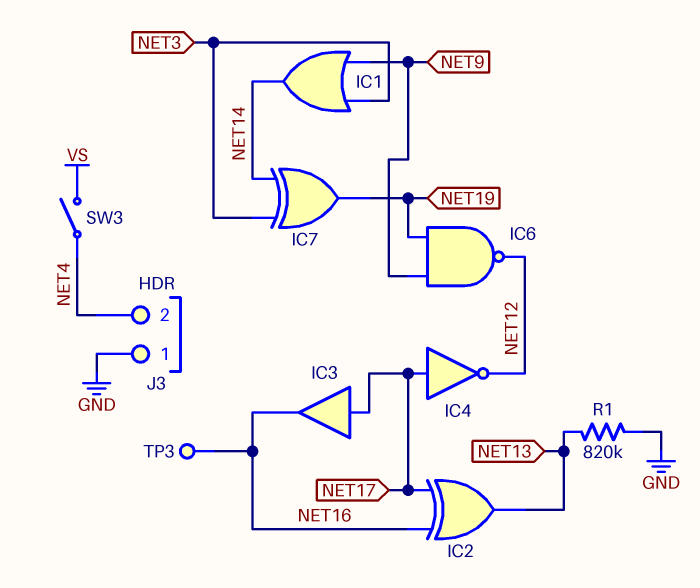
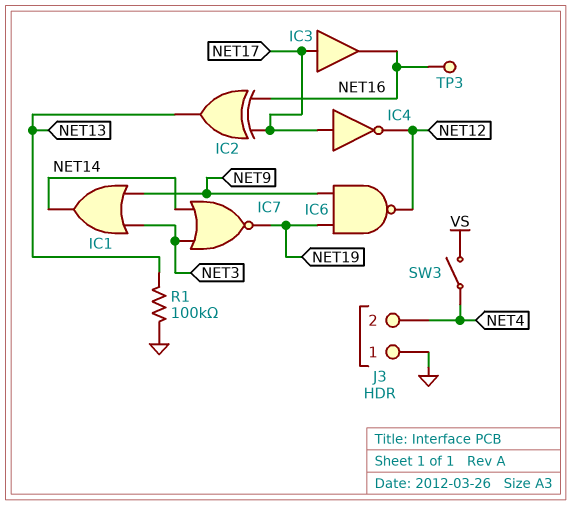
IC7: XOR (in NET3, in NET14, out NET19) -> NOR (in NET3, in NET14, out NET19)
R1: 820k (GND, NET13) -> 100k (GND, NET13)

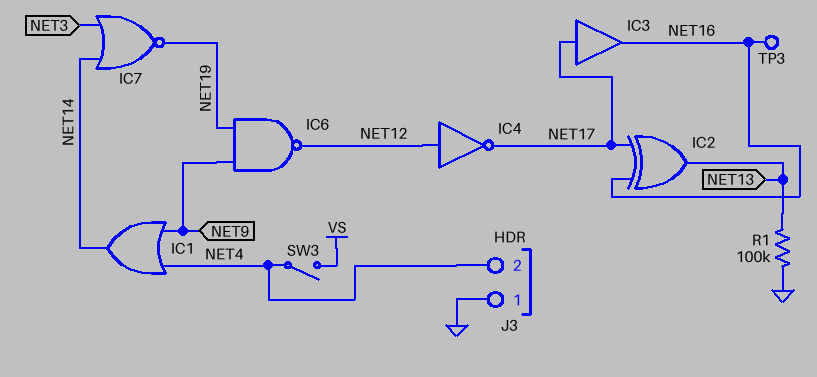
IC1: OR (in NET3, in NET9, out NET14) -> OR (in NET4, in NET9, out NET14)
IC4: NOT (in NET17, out NET12) -> NOT (in NET12, out NET17)

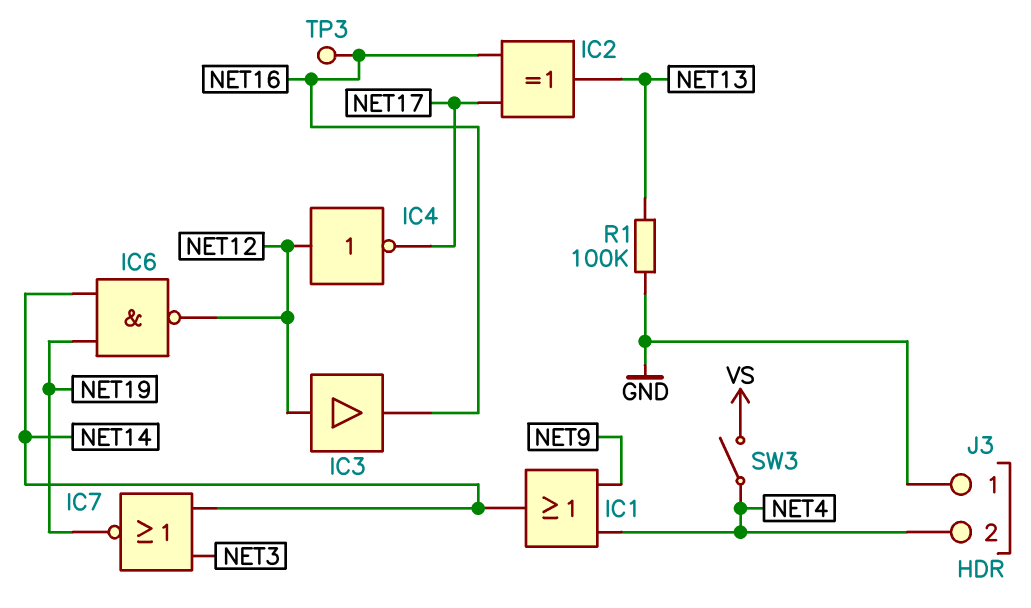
IC3: buffer (in NET17, out NET16) -> buffer (in NET12, out NET16)
IC6: NAND (in NET9, in NET19, out NET12) -> NAND (in NET14, in NET19, out NET12)

